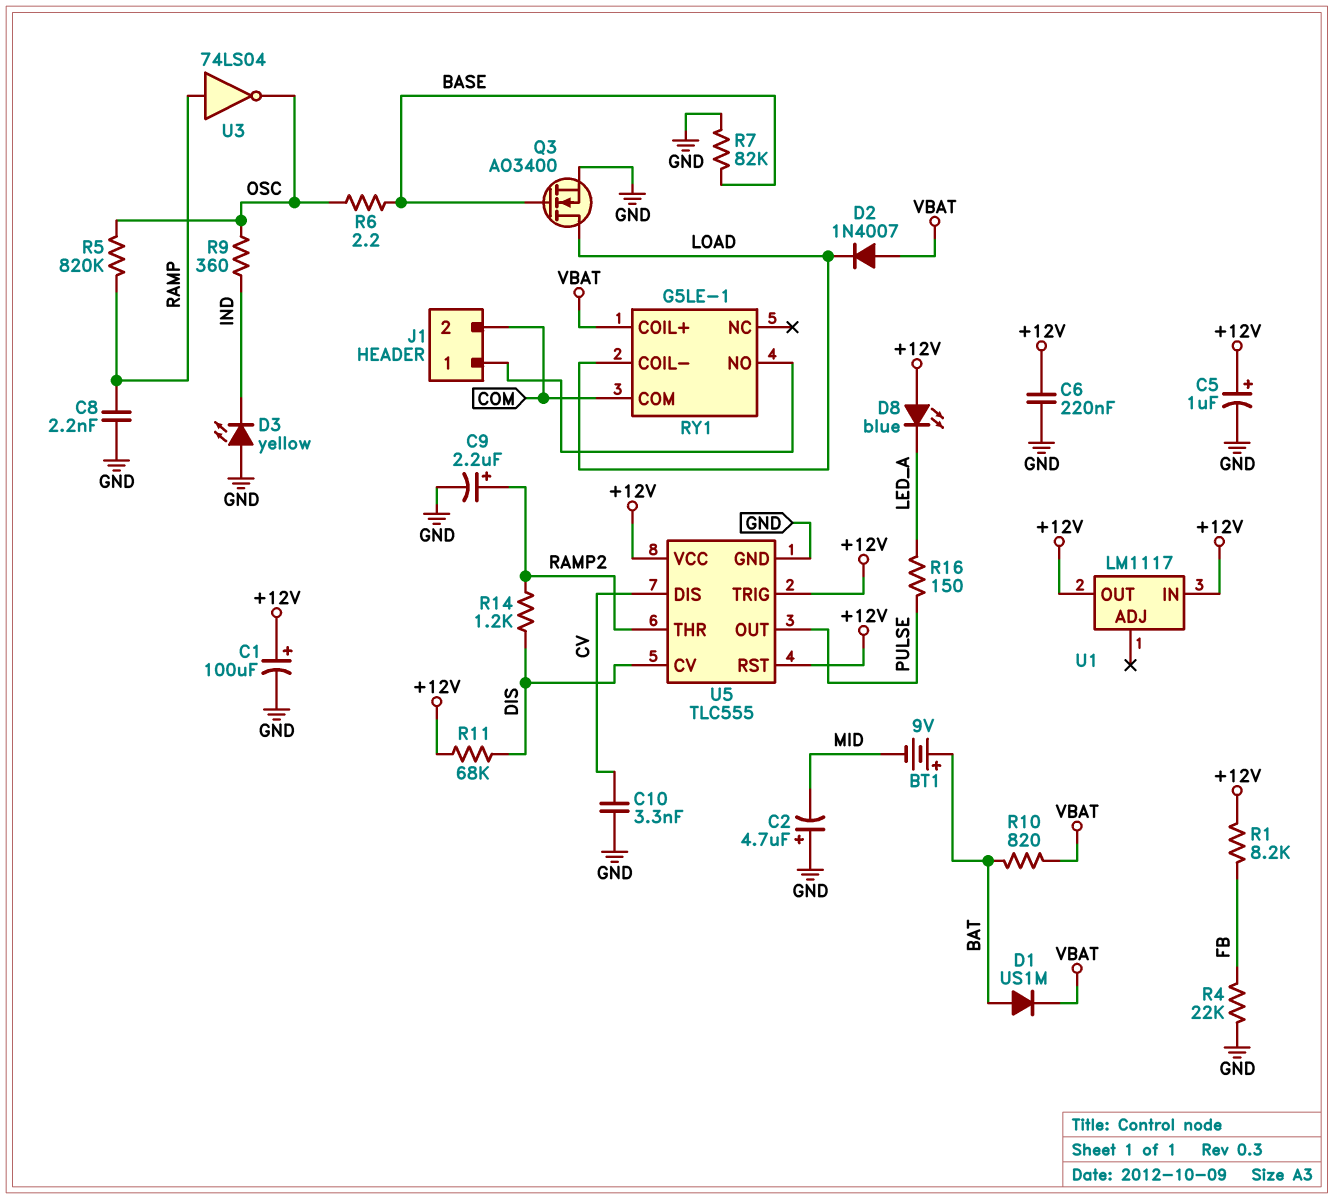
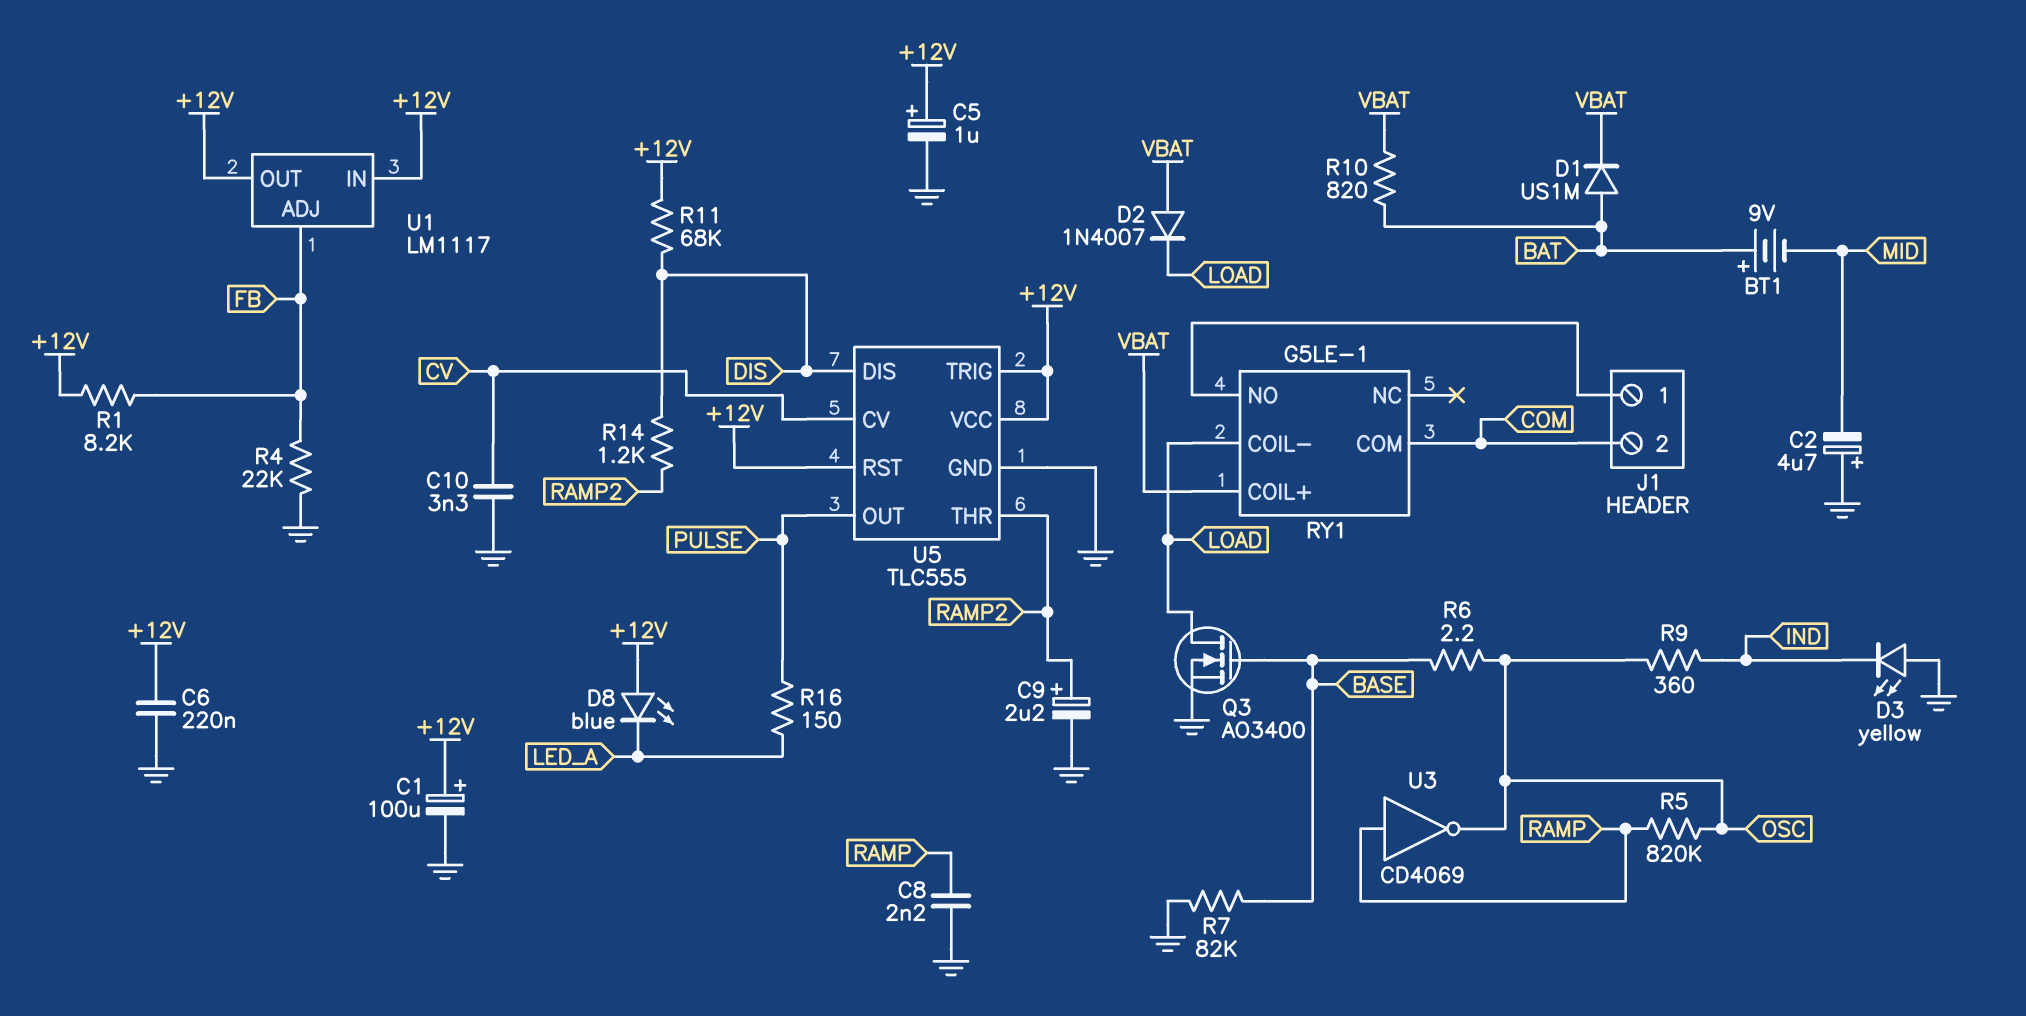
U1 pin ADJ: none -> FB
U3: NOT 74LS04 (in RAMP, out OSC) -> NOT CD4069 (in RAMP, out OSC)
U5 pin CV: DIS -> CV
U5 pin DIS: CV -> DIS

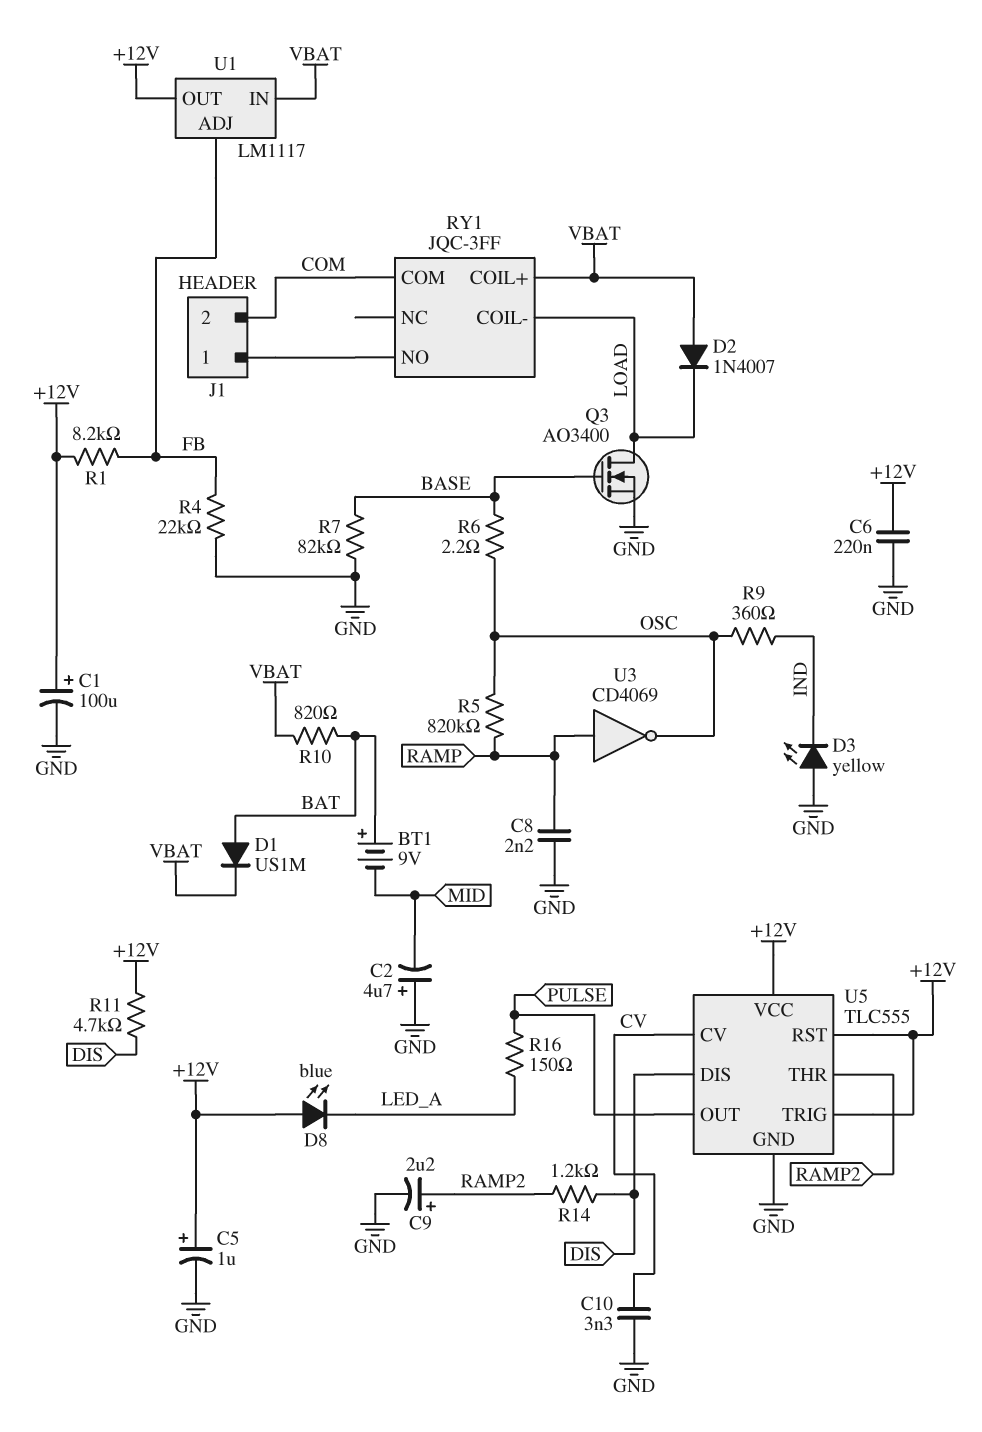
R11: 68k (+12V, DIS) -> 4.7k (+12V, DIS)
RY1: G5LE-1 -> JQC-3FF
U1 pin IN: +12V -> VBAT

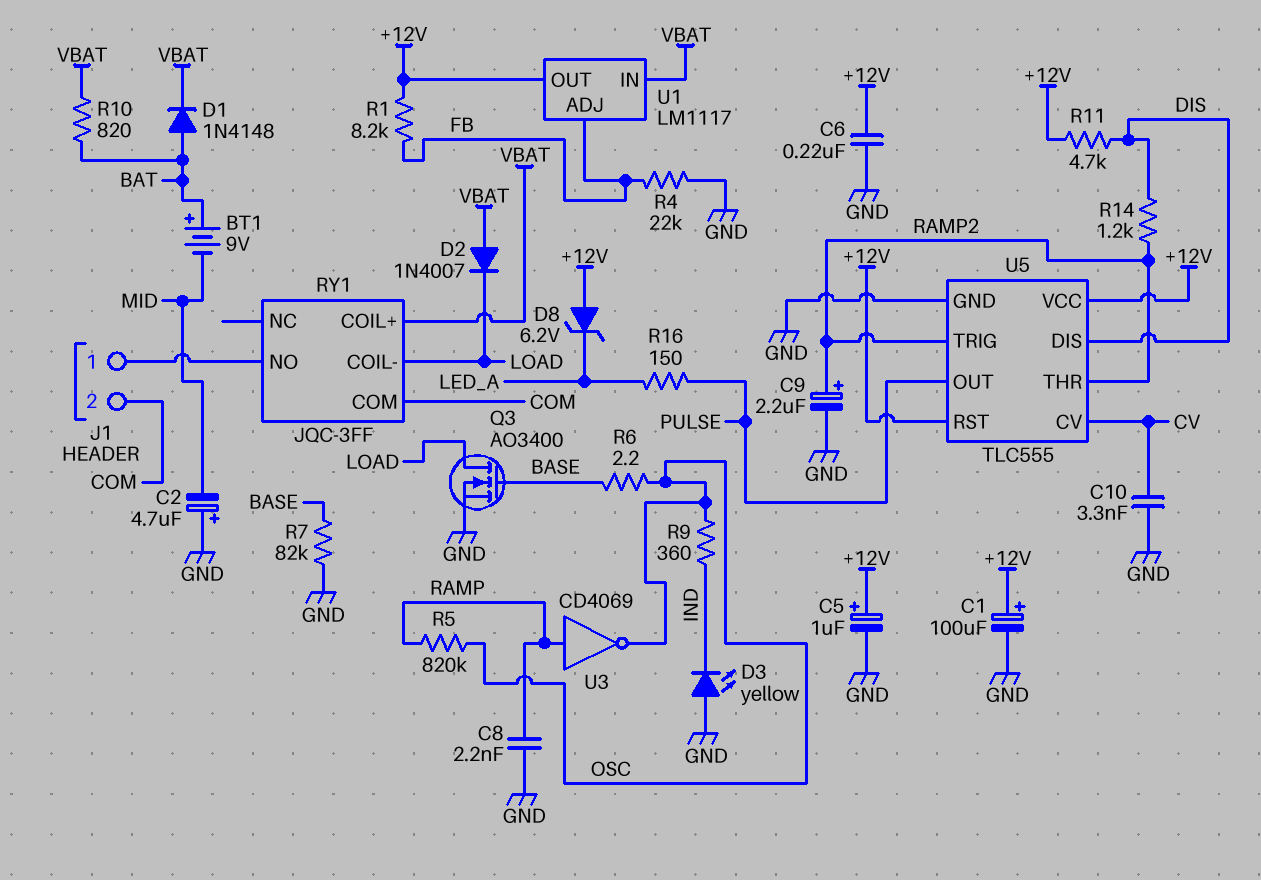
D1: diode US1M (A BAT, K VBAT) -> diode 1N4148 (A BAT, K VBAT)
D8: LED blue (A +12V, K LED_A) -> zener 6.2V (A +12V, K LED_A)
U5 pin TRIG: +12V -> RAMP2

